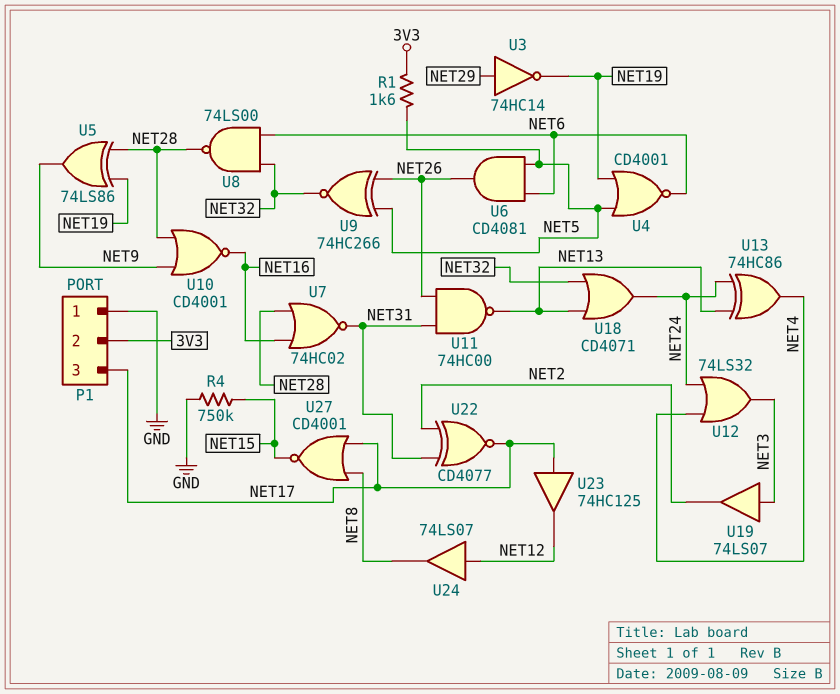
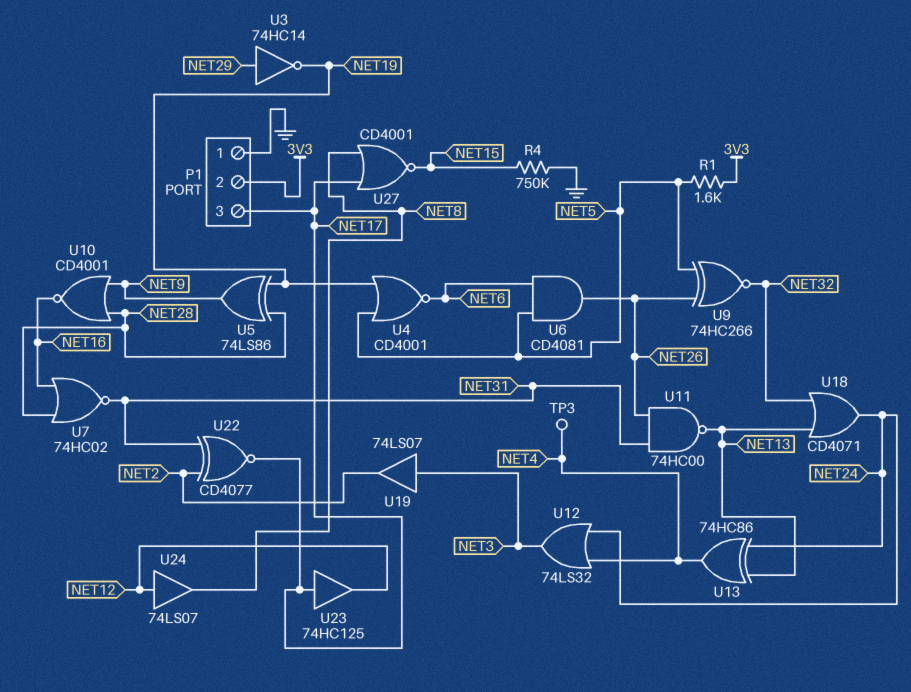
TP3: none -> test point (NET4)
U8: NAND 74LS00 (in NET6, in NET32, out NET28) -> none

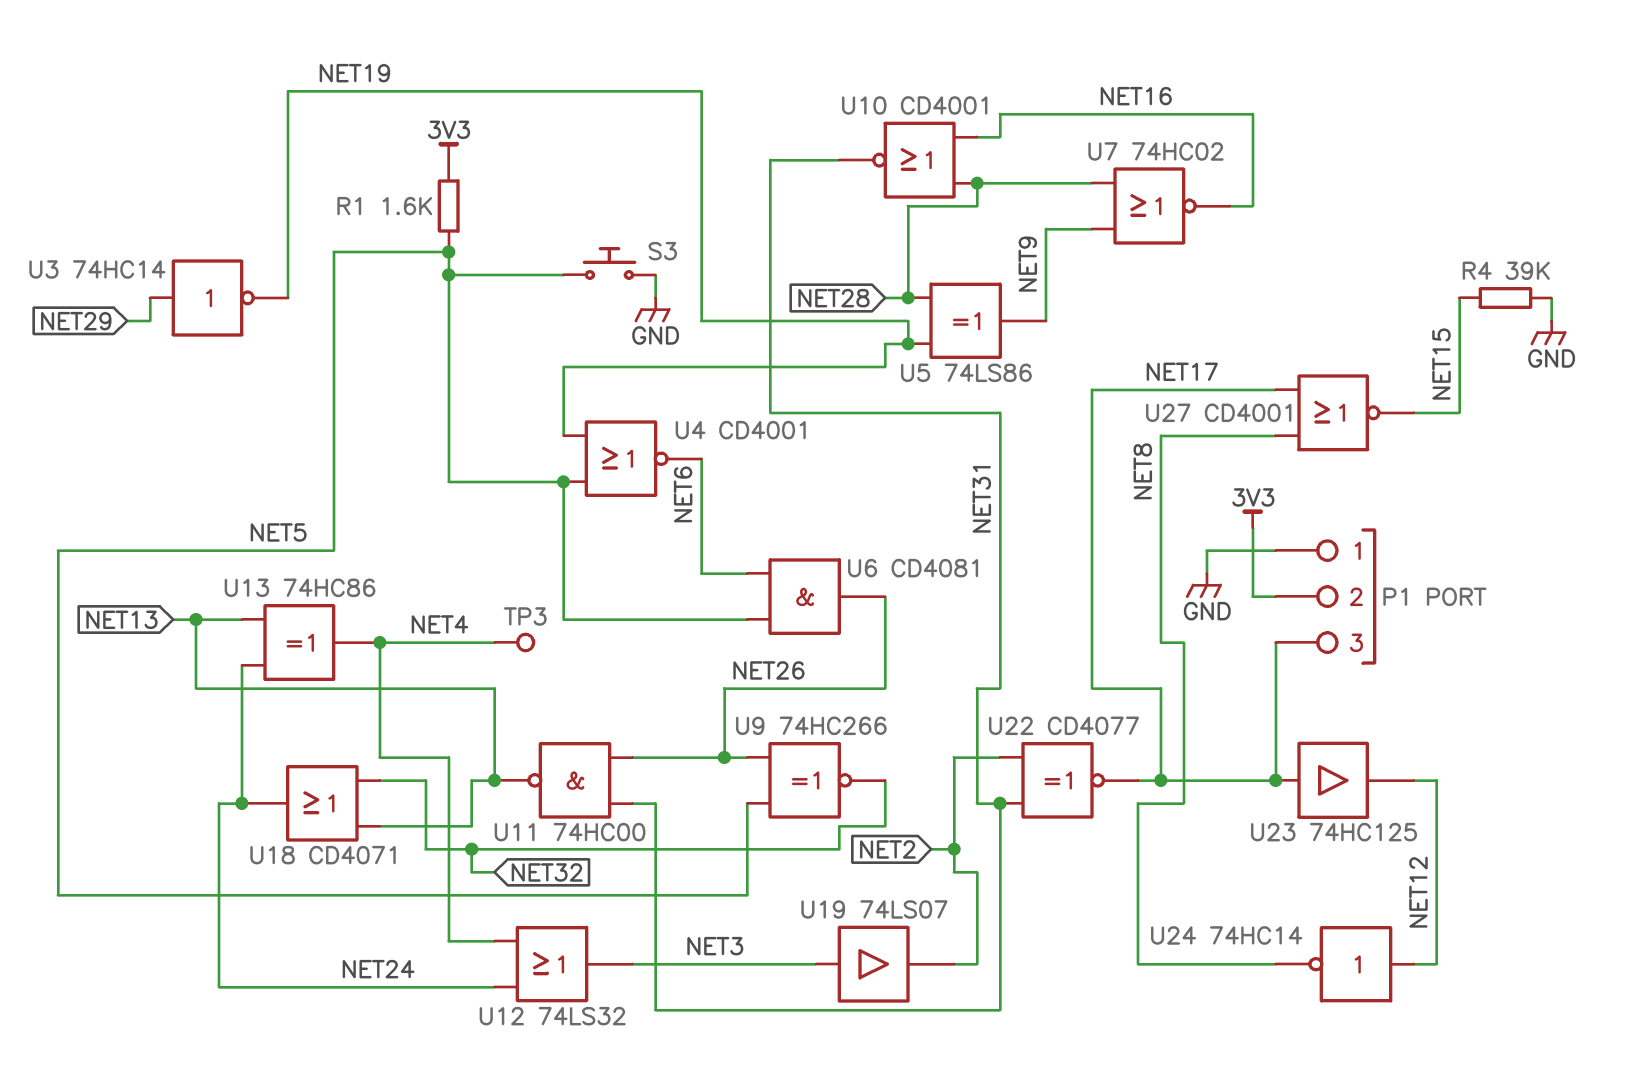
R4: 750k (GND, NET15) -> 39k (GND, NET15)
S3: none -> button (GND, NET5)
U7: NOR 74HC02 (in NET16, in NET28, out NET31) -> NOR 74HC02 (in NET9, in NET28, out NET16)
U10: NOR CD4001 (in NET9, in NET28, out NET16) -> NOR CD4001 (in NET16, in NET28, out NET31)
U24: buffer 74LS07 (in NET12, out NET8) -> NOT 74HC14 (in NET12, out NET8)

